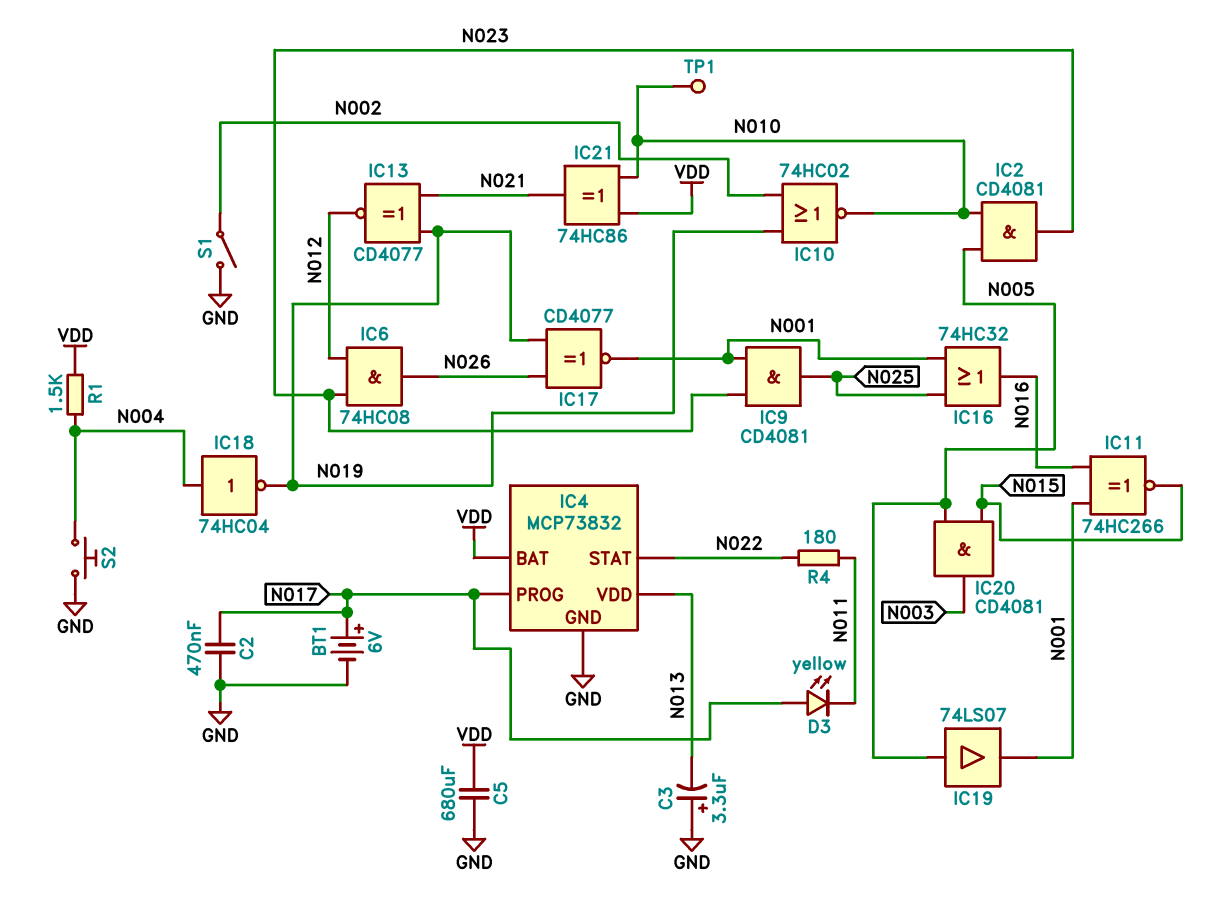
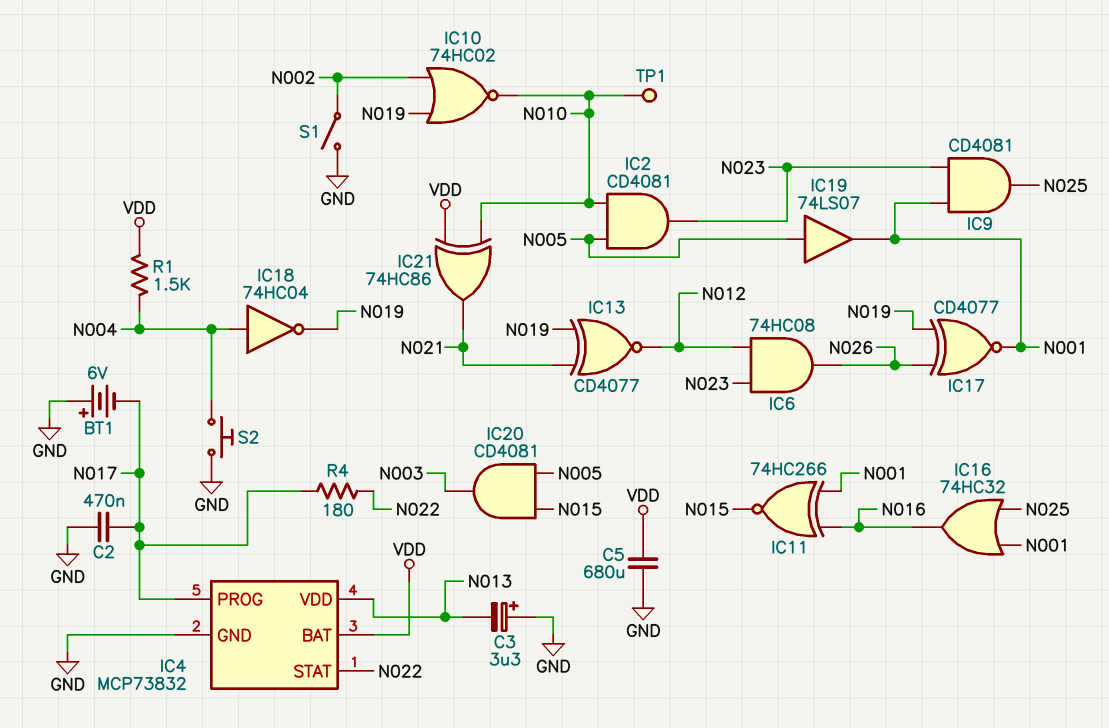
BT1: 6V (plus N017, minus GND) -> 6V (plus GND, minus N017)
D3: LED yellow (A N017, K N011) -> none
R4: 180 (N011, N022) -> 180 (N017, N022)

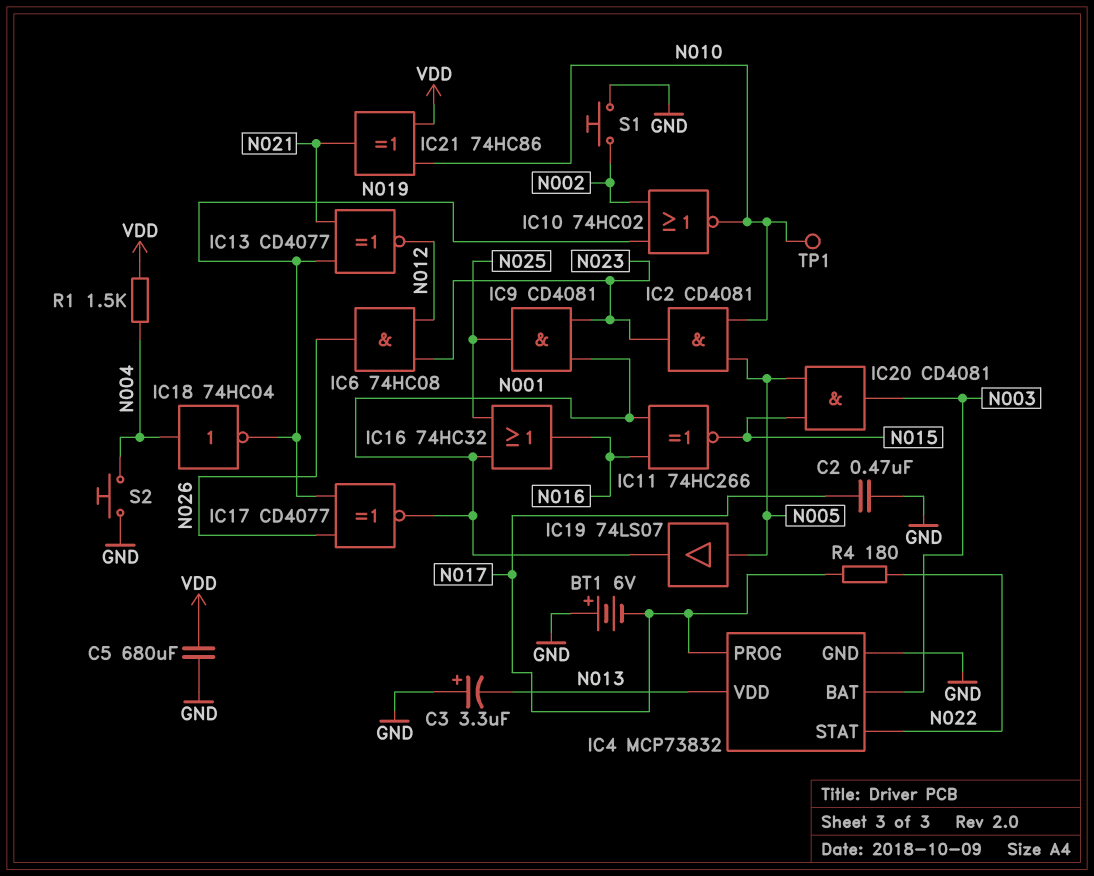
IC4 pin BAT: VDD -> N003
S1: switch (GND, N002) -> button (GND, N002)

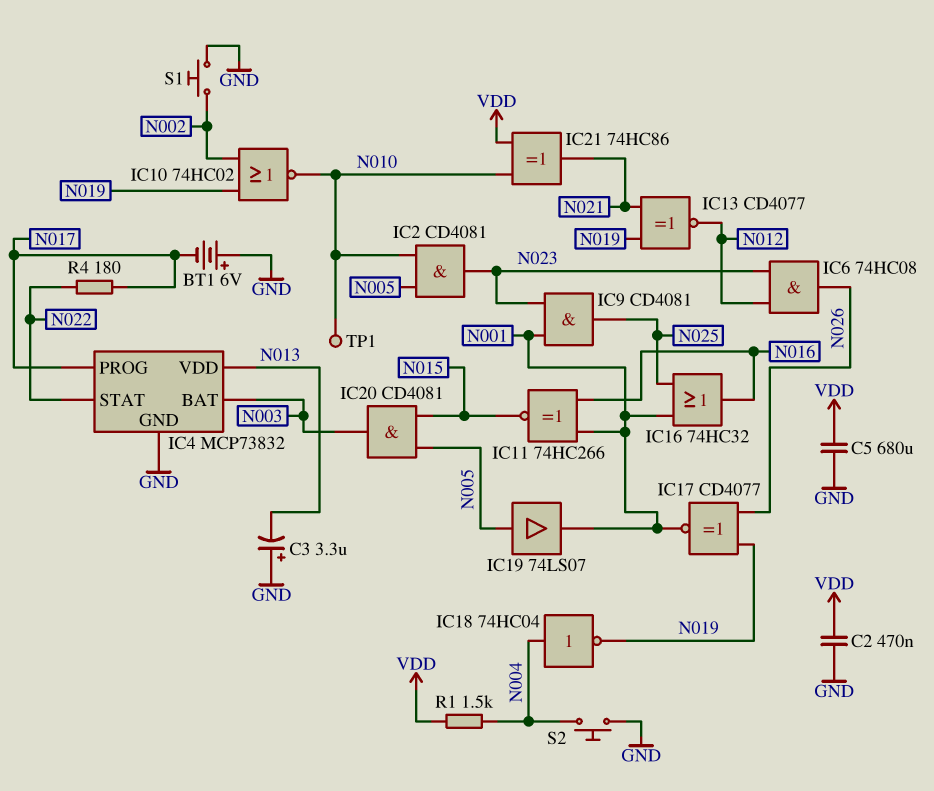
C2: 470nF (GND, N017) -> 470nF (GND, VDD)

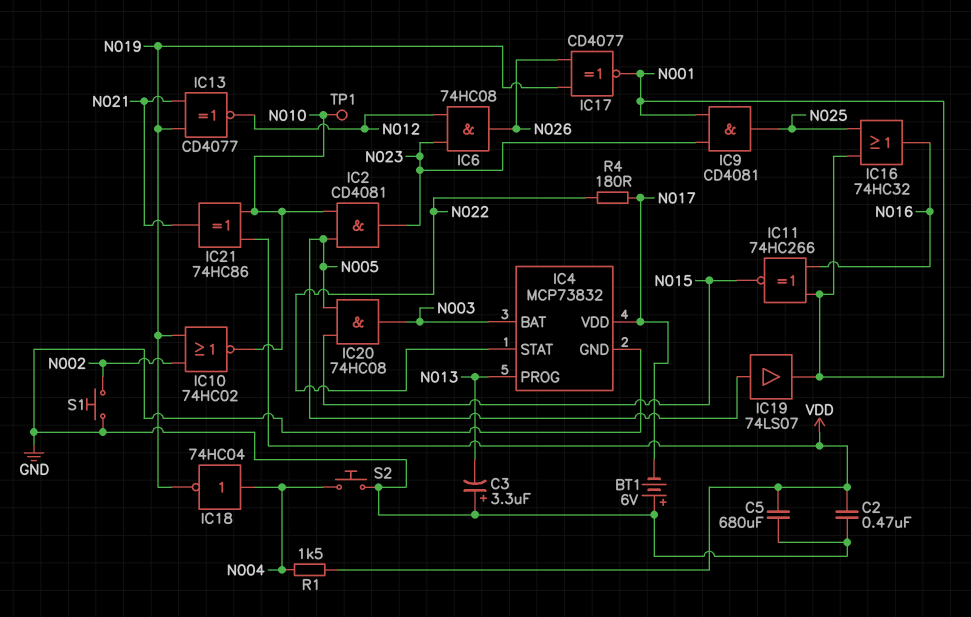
IC4 pin PROG: N017 -> N013
IC4 pin VDD: N013 -> N017
IC20: AND CD4081 (in N005, in N015, out N003) -> AND 74HC08 (in N005, in N015, out N003)

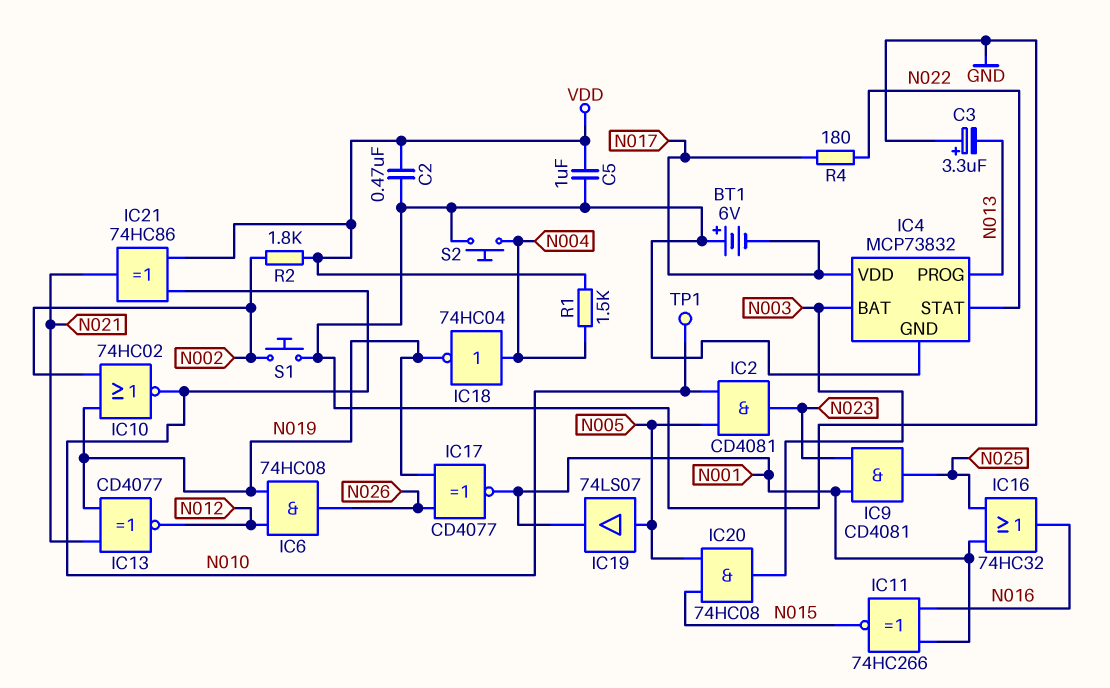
C5: 680uF (GND, VDD) -> 1uF (GND, VDD)
IC6: AND 74HC08 (in N012, in N023, out N026) -> AND 74HC08 (in N012, in N019, out N026)
R2: none -> 1.8k (N002, VDD)

